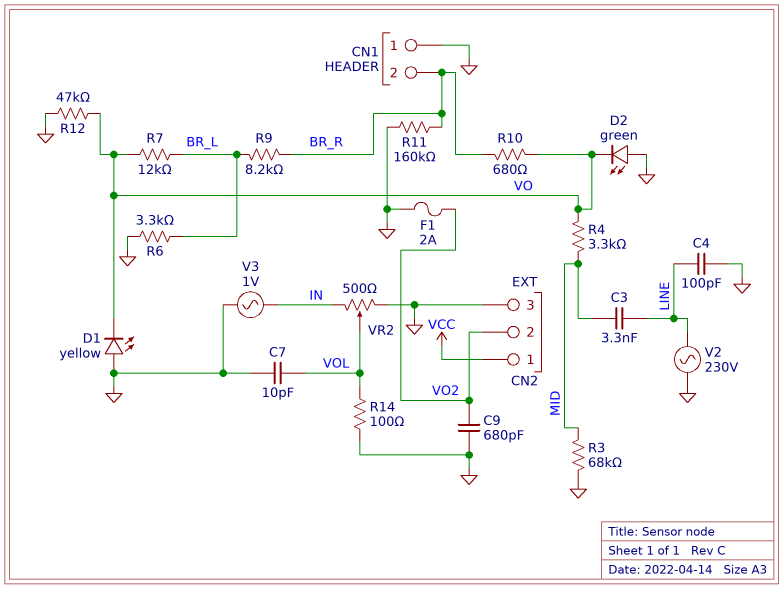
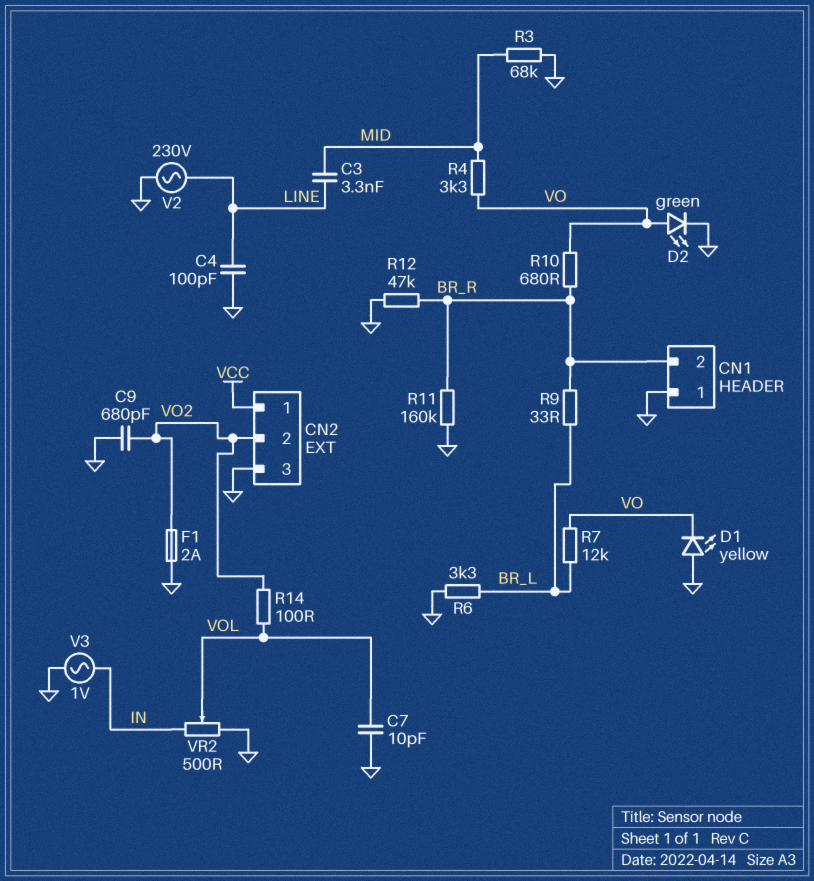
D2: LED green (A GND, K VO) -> LED green (A VO, K GND)
R9: 8.2k (BR_L, BR_R) -> 33 (BR_L, BR_R)
R12: 47k (GND, VO) -> 47k (BR_R, GND)
R14: 100 (GND, VOL) -> 100 (VO2, VOL)

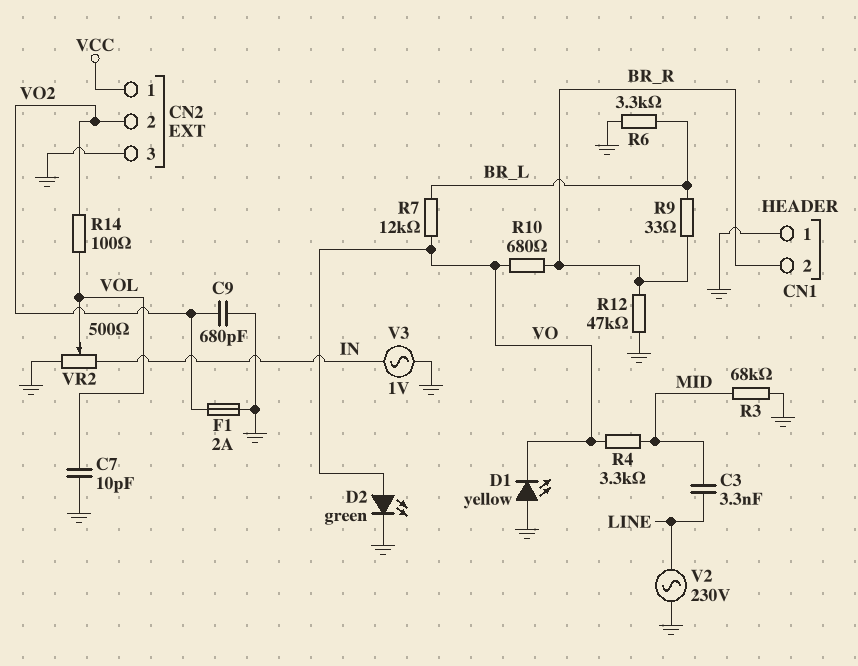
C4: 100pF (GND, LINE) -> none
R11: 160k (BR_R, GND) -> none

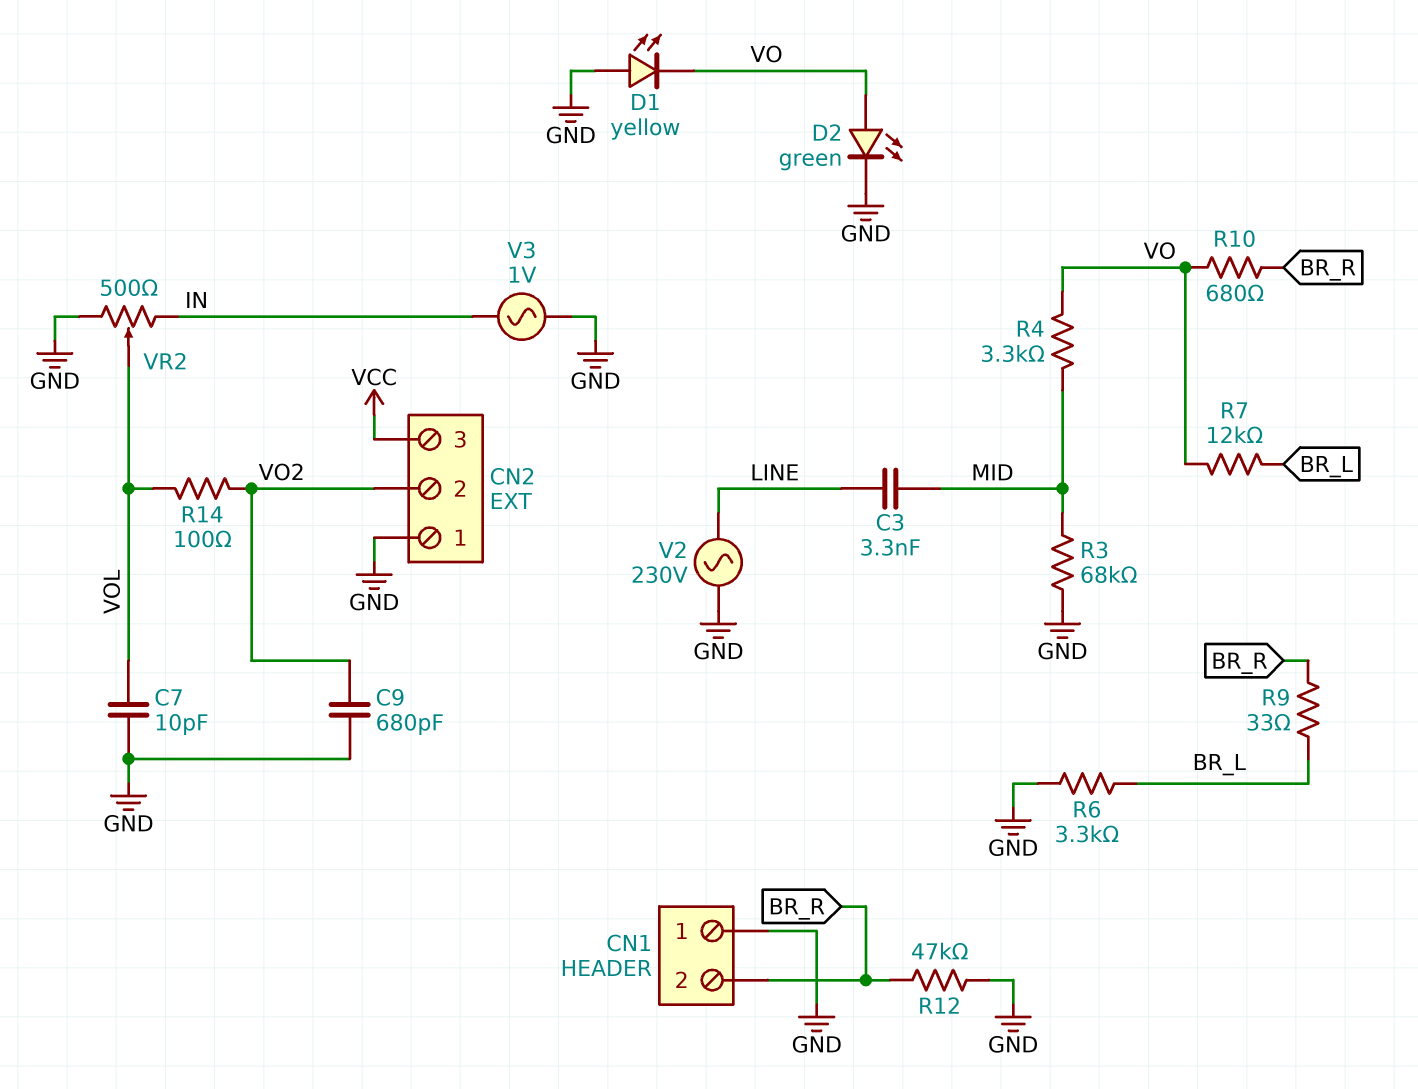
CN2 pin 1: VCC -> GND
CN2 pin 3: GND -> VCC
F1: 2A (GND, VO2) -> none

